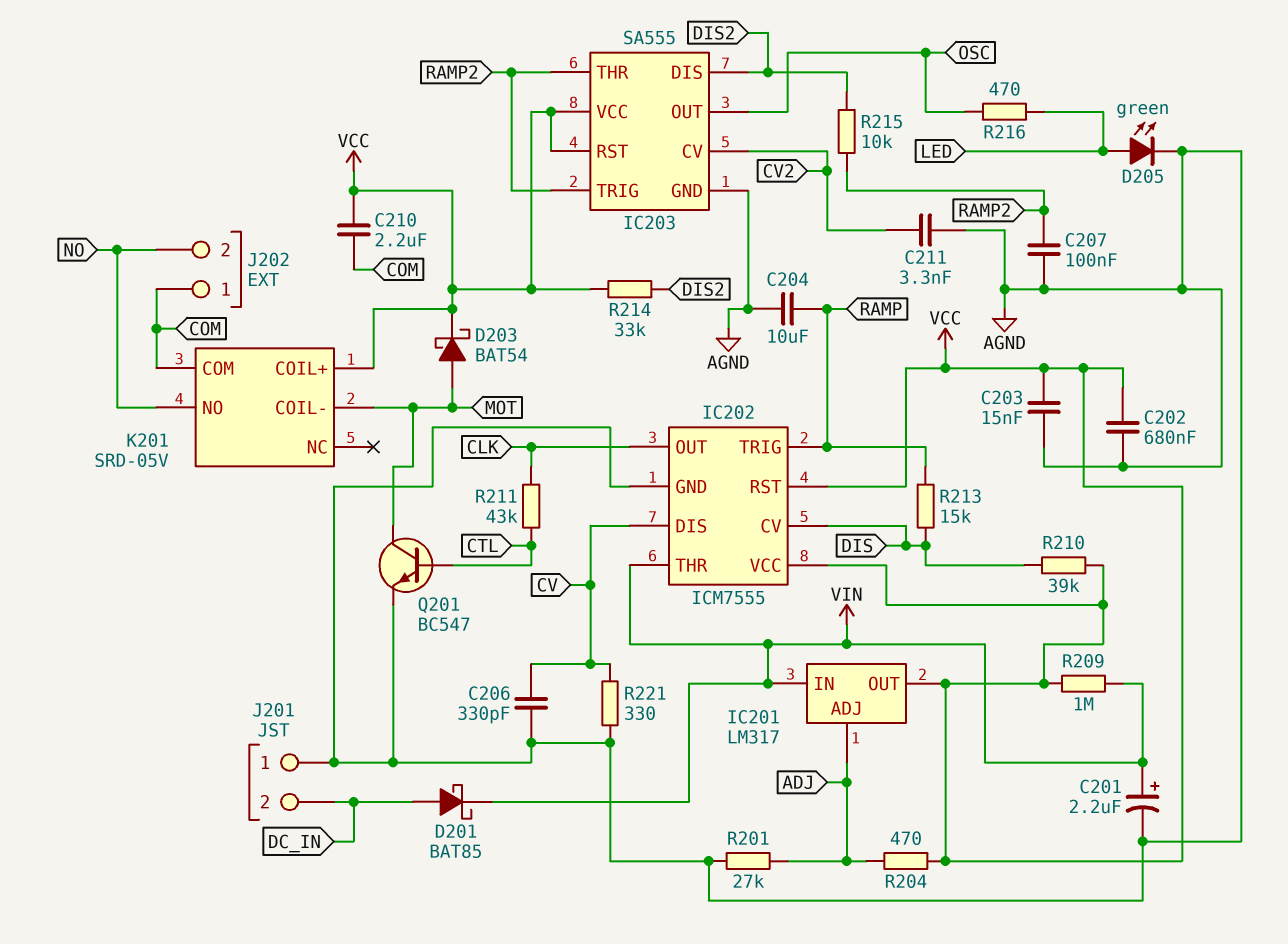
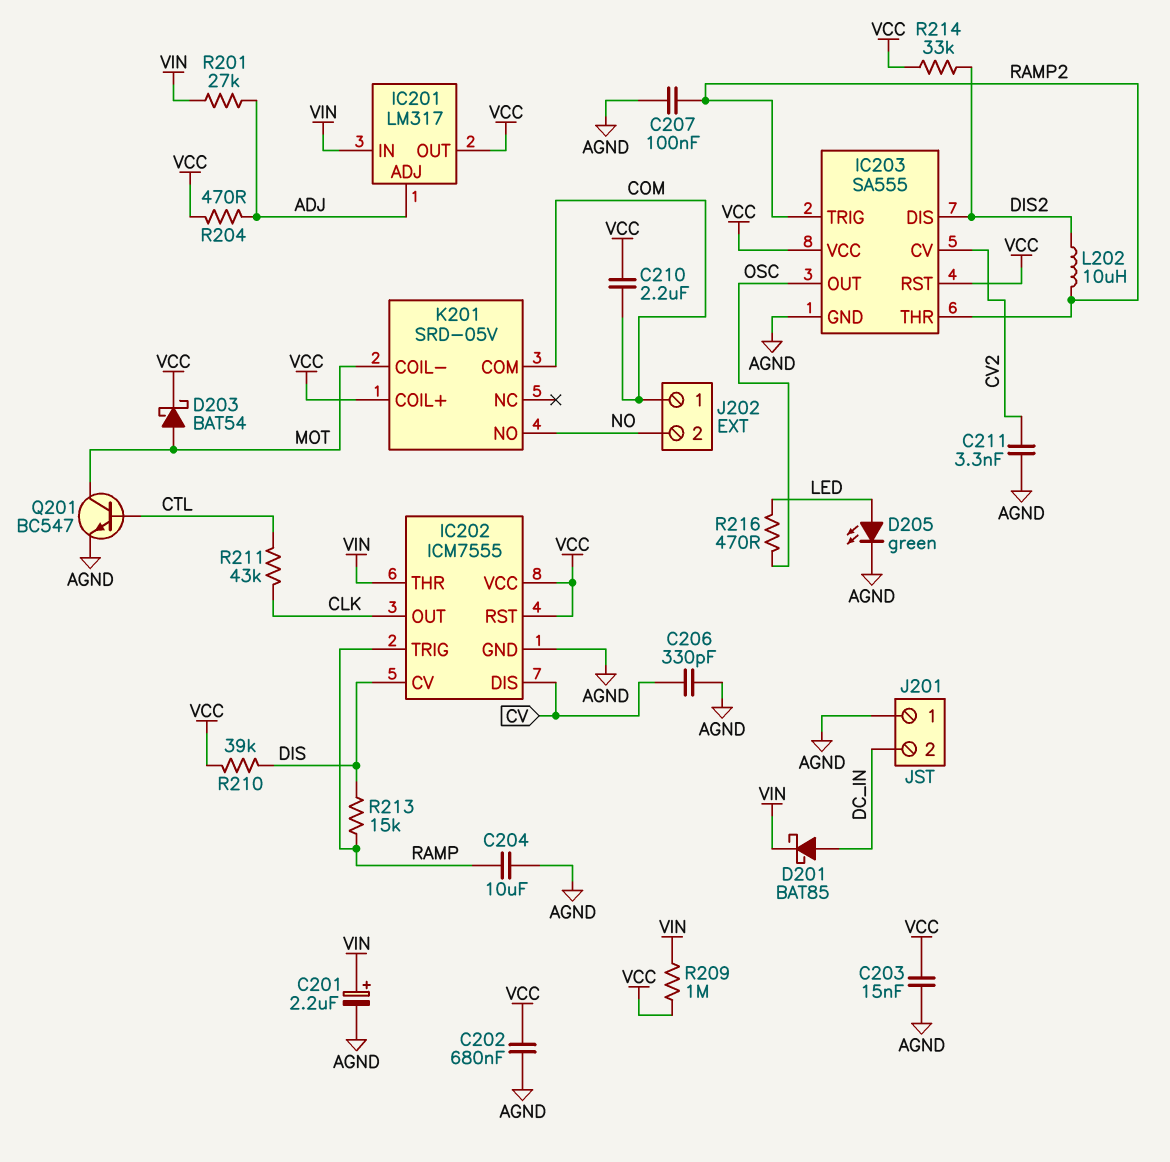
L202: none -> 10uH (DIS2, RAMP2)
R201: 27k (ADJ, AGND) -> 27k (ADJ, VIN)
R215: 10k (DIS2, RAMP2) -> none
R221: 330 (AGND, CV) -> none

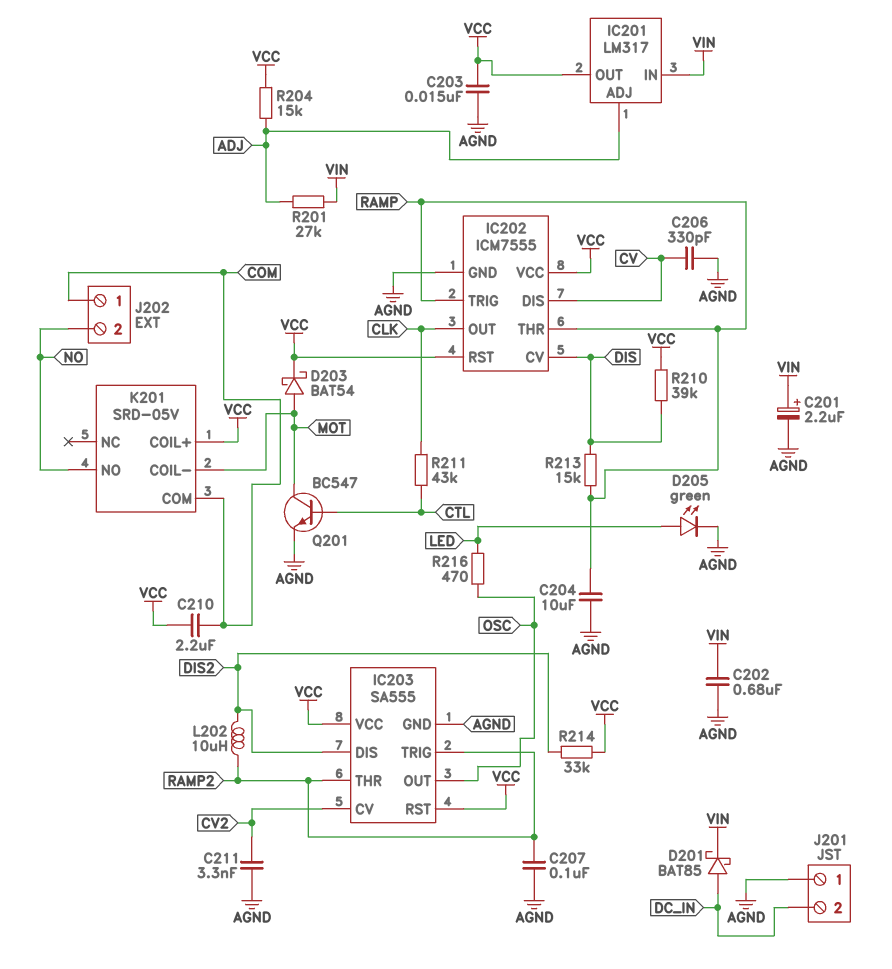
C202: 680nF (AGND, VCC) -> 680nF (AGND, VIN)
IC202 pin THR: VIN -> RAMP
R204: 470 (ADJ, VCC) -> 15k (ADJ, VCC)
R209: 1M (VCC, VIN) -> none

